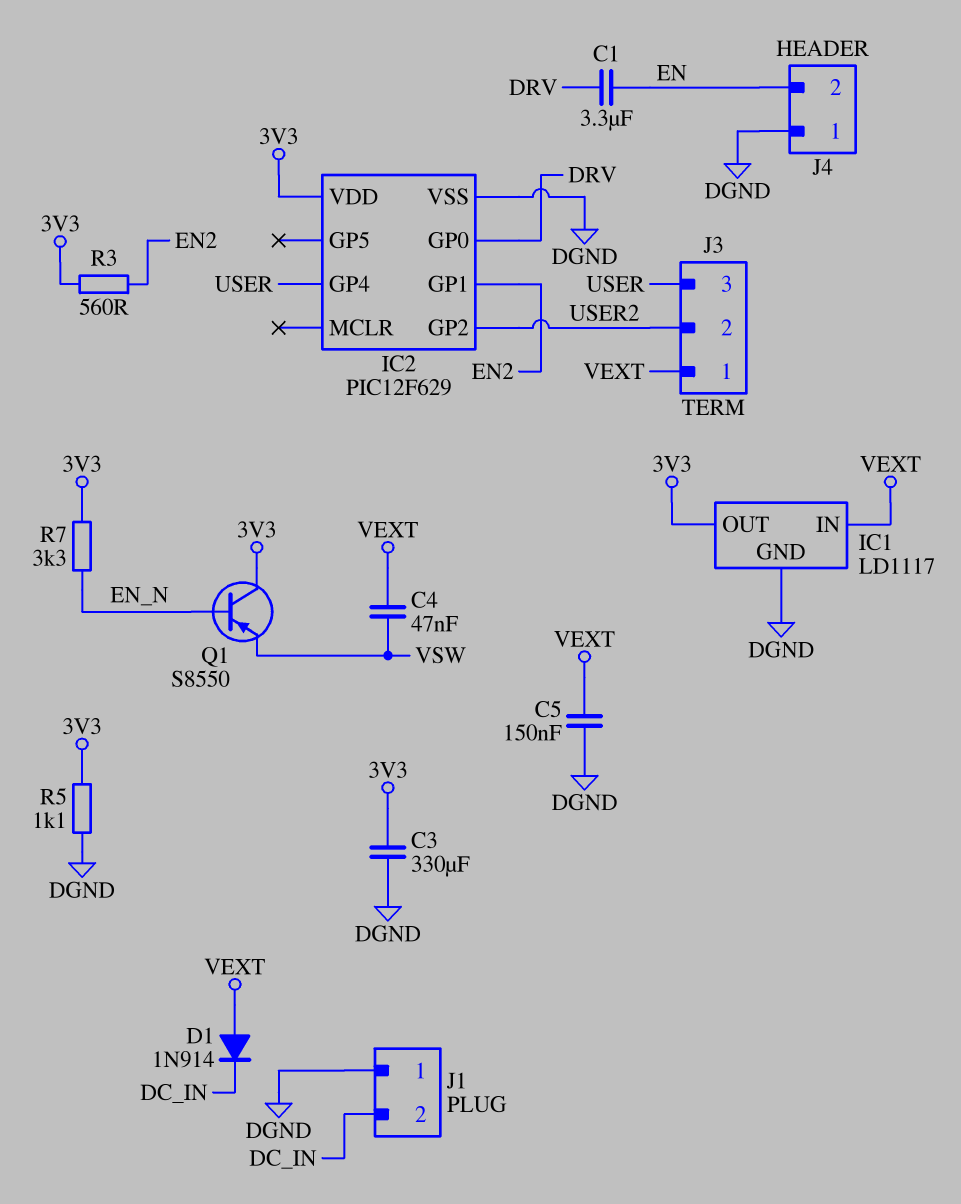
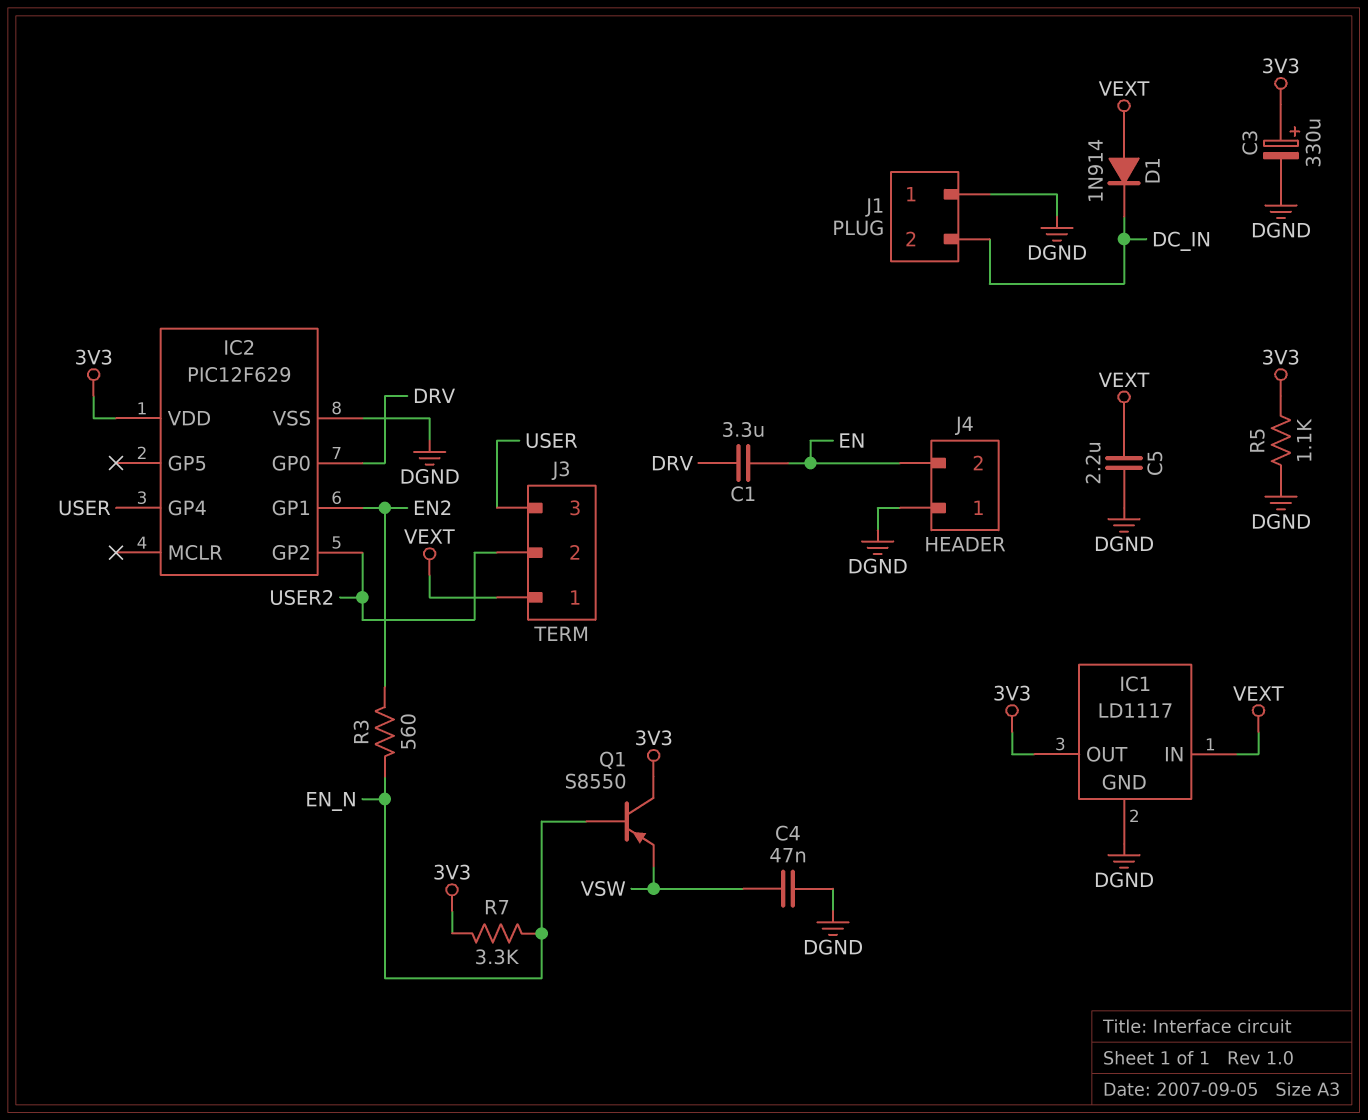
C3: 330uF (3V3, DGND) -> 330uF (plus 3V3, minus DGND)
C4: 47nF (VEXT, VSW) -> 47nF (DGND, VSW)
C5: 150nF (DGND, VEXT) -> 2.2uF (DGND, VEXT)
R3: 560 (3V3, EN2) -> 560 (EN2, EN_N)

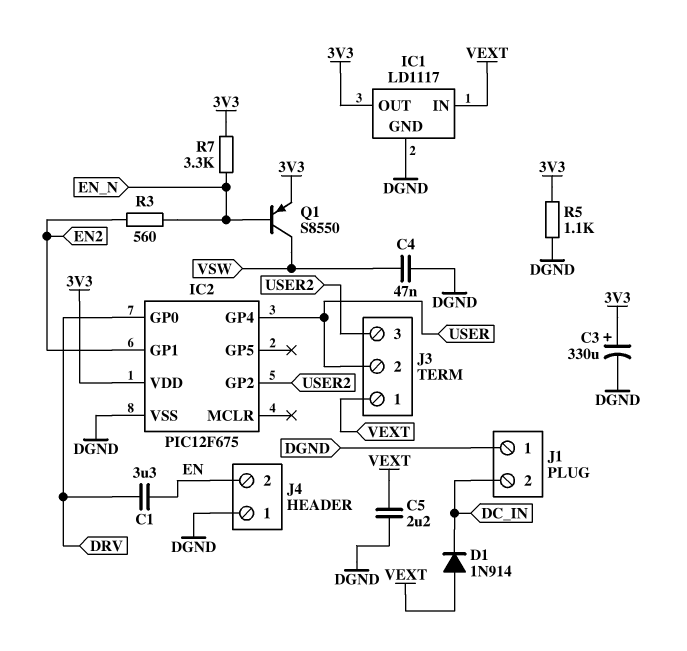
IC2: PIC12F629 -> PIC12F675
J3 pin 2: USER2 -> USER
J3 pin 3: USER -> USER2
Q1: PNP S8550 (B EN_N, C 3V3, E VSW) -> PNP S8550 (B EN_N, C VSW, E 3V3)

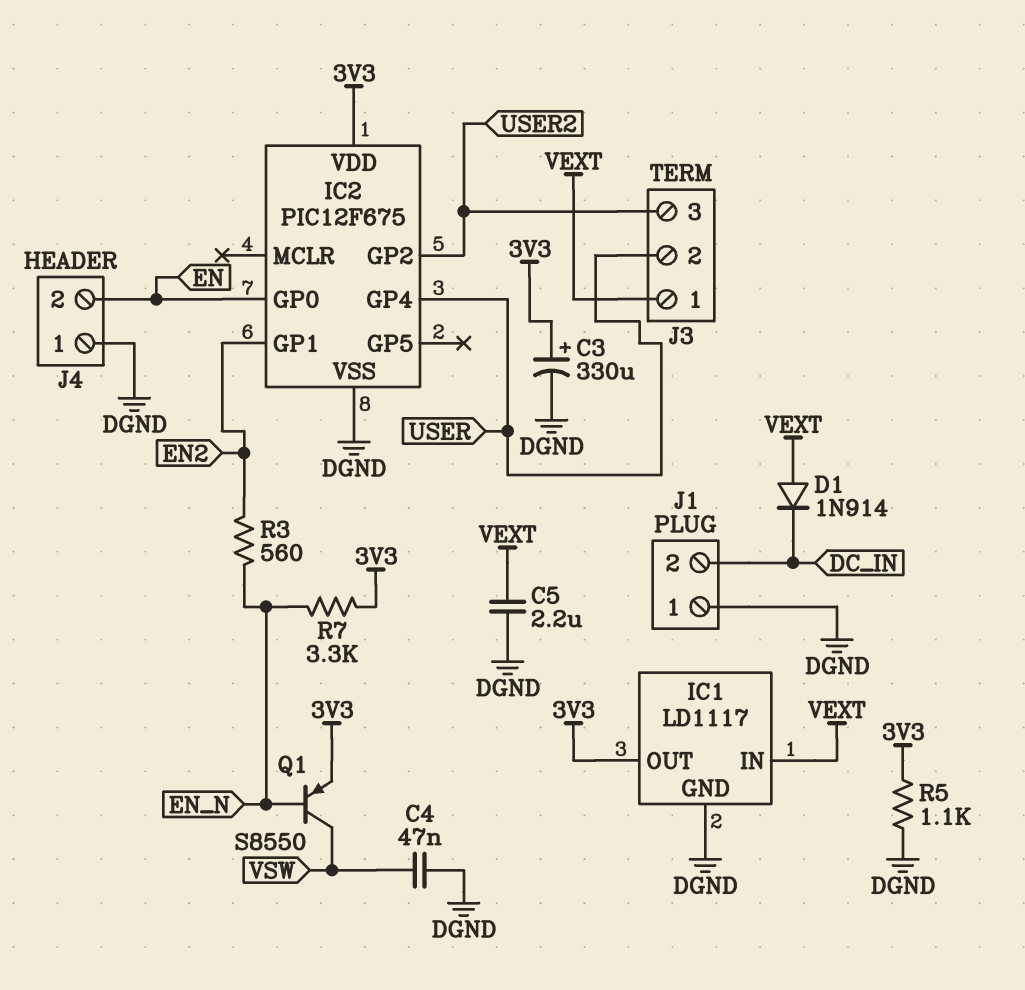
C1: 3.3uF (DRV, EN) -> none
IC2 pin GP0: DRV -> EN

